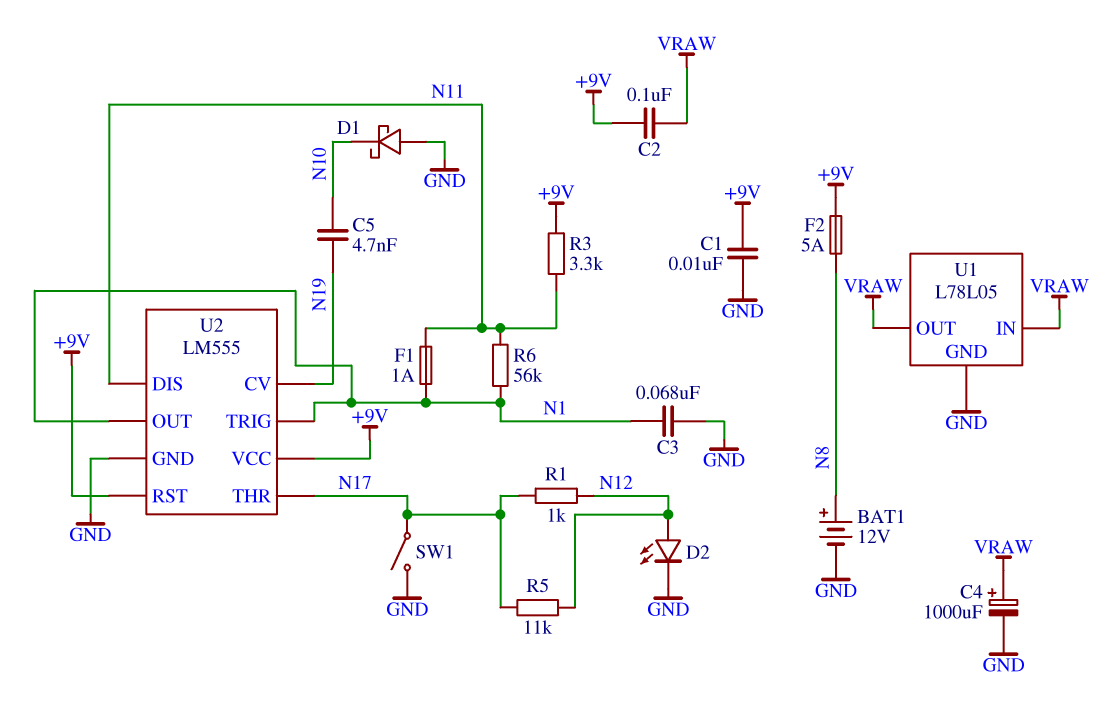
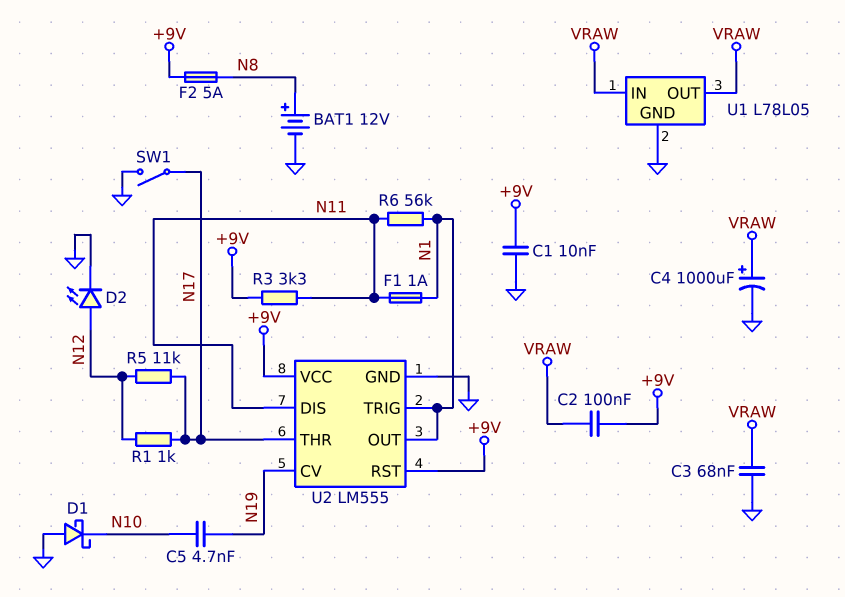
C3: 68nF (GND, N1) -> 68nF (GND, VRAW)

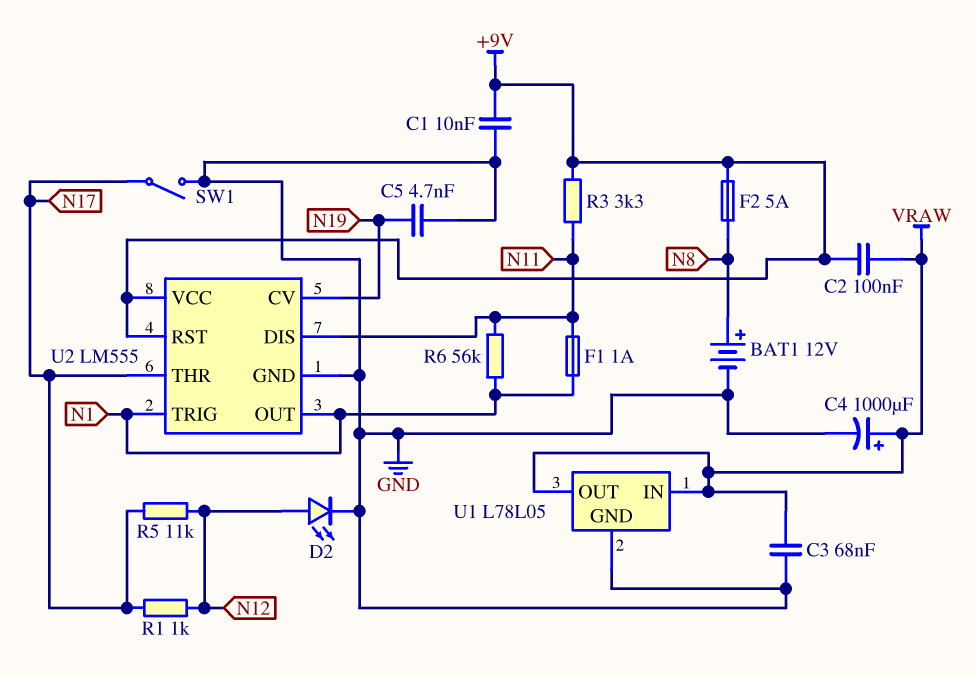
C5: 4.7nF (N10, N19) -> 4.7nF (GND, N19)
D1: schottky (A GND, K N10) -> none

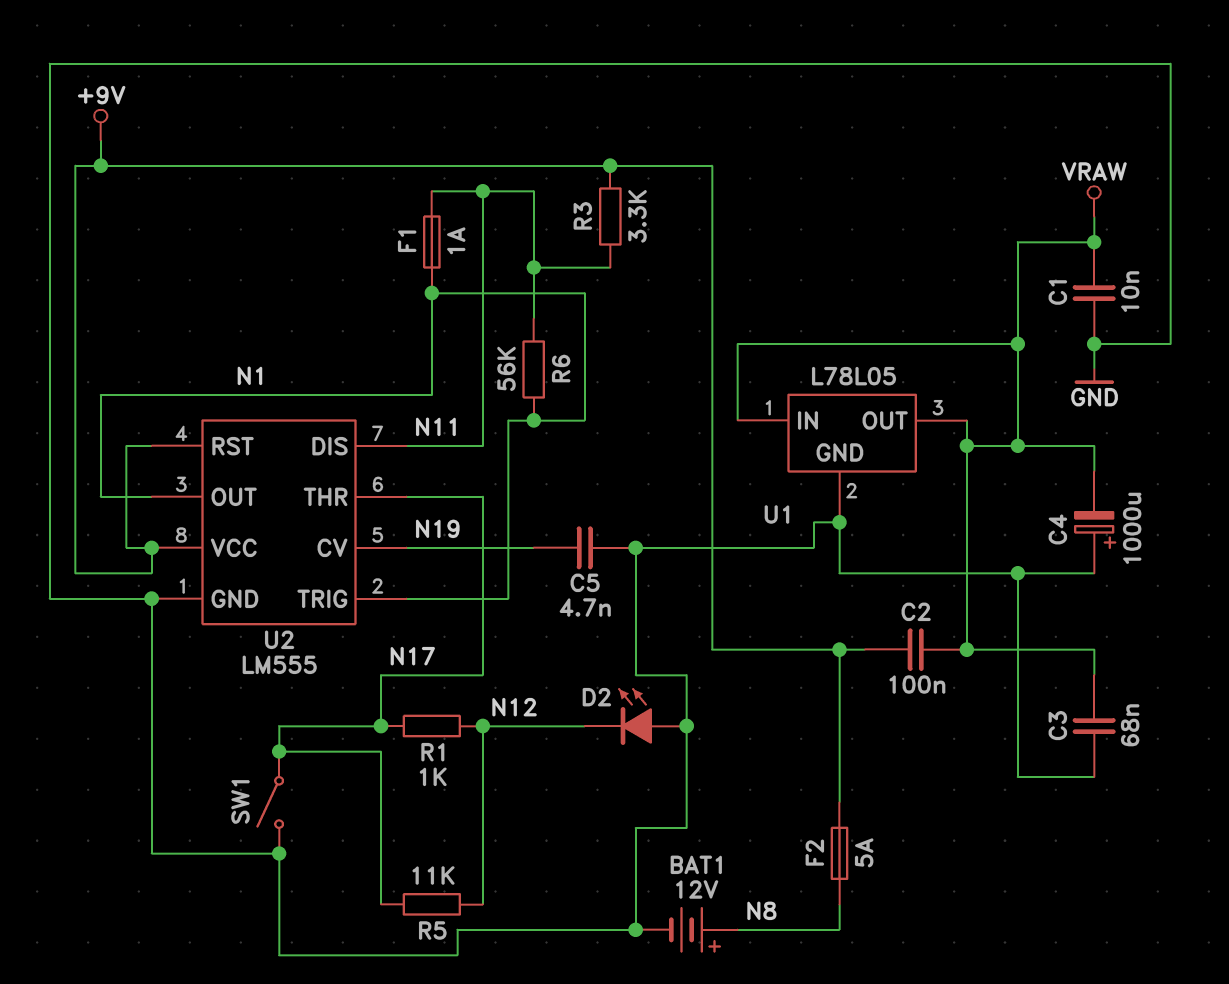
C1: 10nF (+9V, GND) -> 10nF (GND, VRAW)
C4: 1000uF (plus VRAW, minus GND) -> 1000uF (plus GND, minus VRAW)
D2: LED (A N12, K GND) -> LED (A GND, K N12)

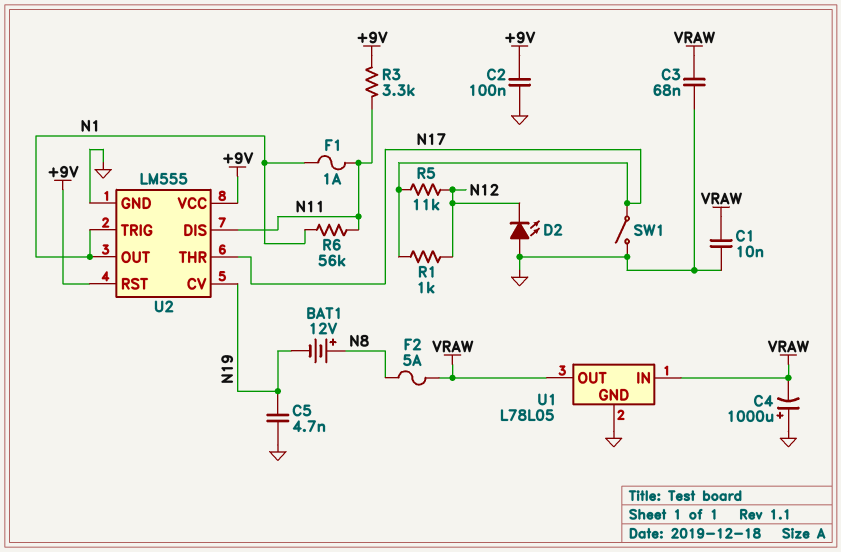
BAT1: 12V (plus N8, minus GND) -> 12V (plus N8, minus N19)
C2: 100nF (+9V, VRAW) -> 100nF (+9V, GND)
F2: 5A (+9V, N8) -> 5A (N8, VRAW)

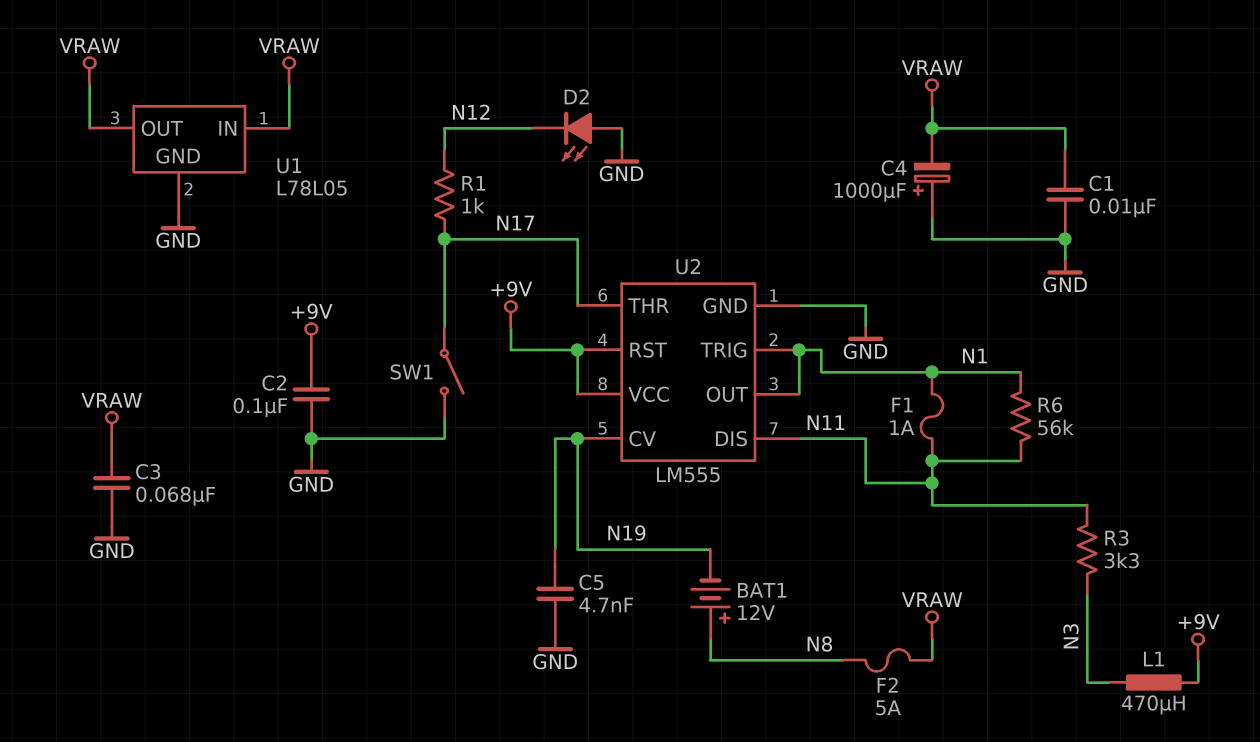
L1: none -> 470uH (+9V, N3)
R3: 3.3k (+9V, N11) -> 3.3k (N3, N11)
R5: 11k (N12, N17) -> none

